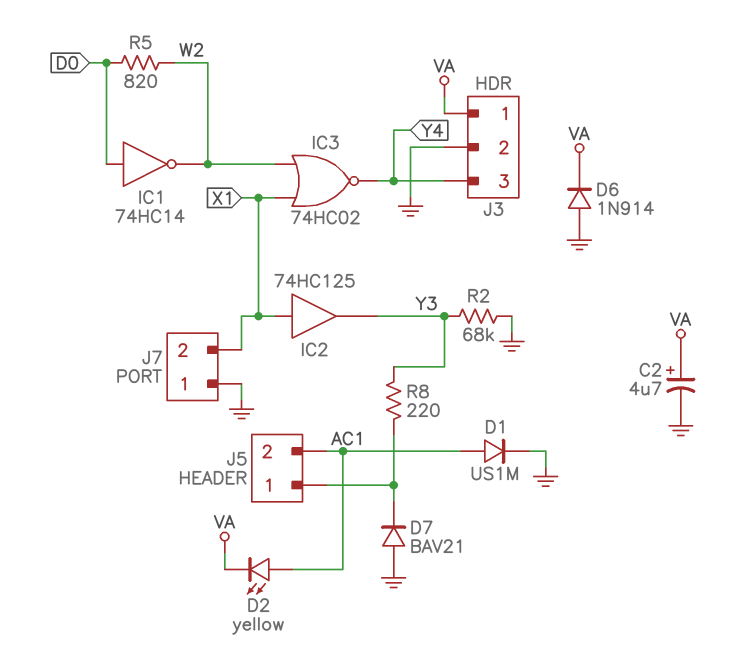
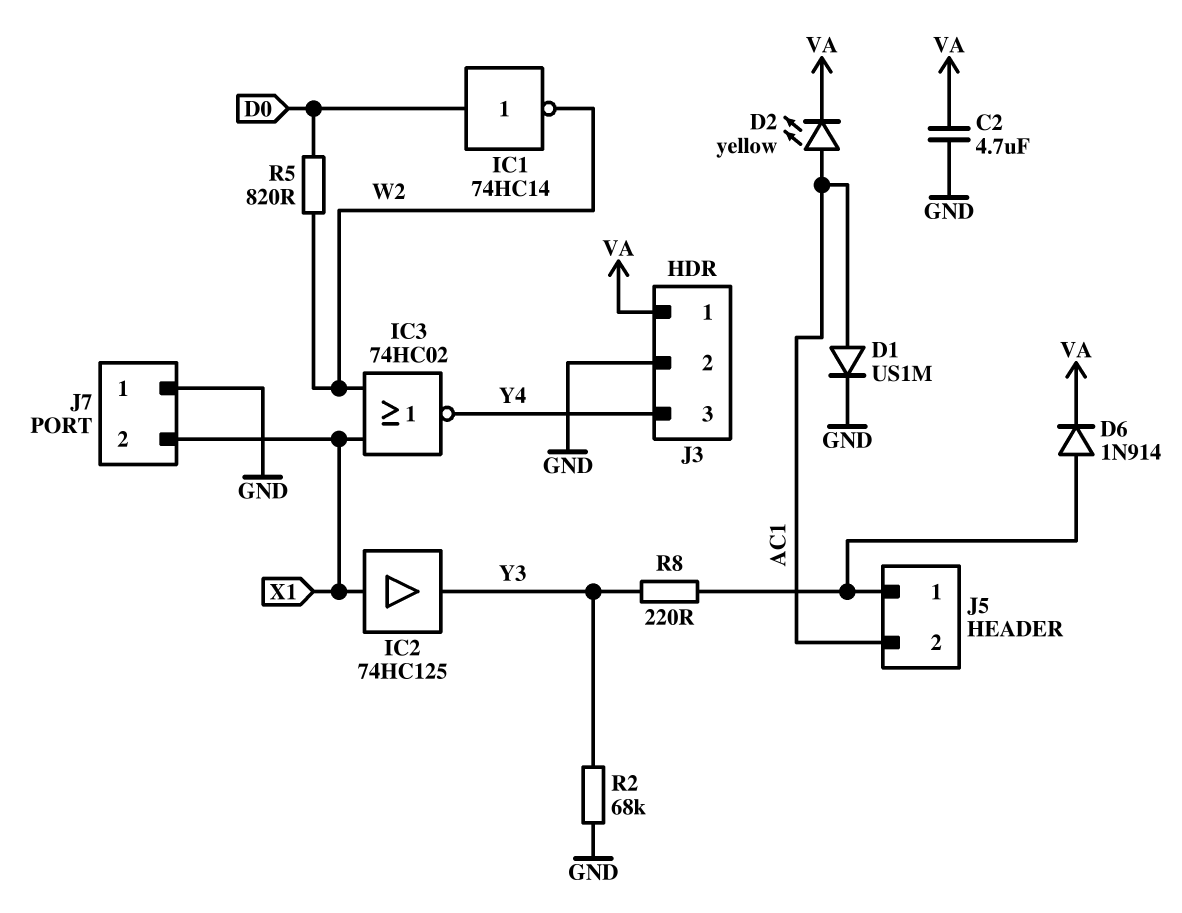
C2: 4.7uF (plus VA, minus GND) -> 4.7uF (GND, VA)
D6: diode 1N914 (A GND, K VA) -> diode 1N914 (A J5/1, K VA)
D7: diode BAV21 (A GND, K J5/1) -> none

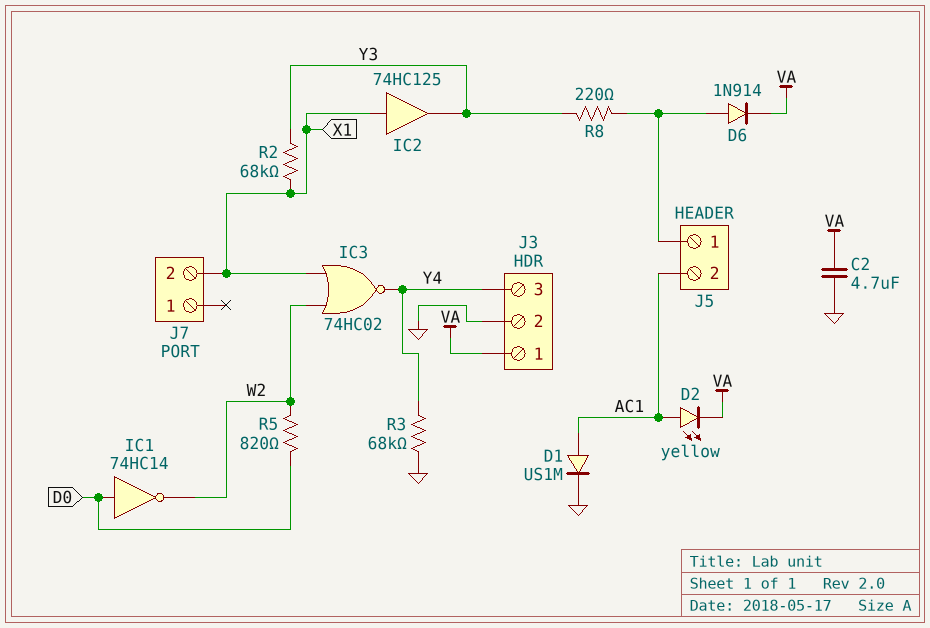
J7 pin 1: GND -> none
R2: 68k (GND, Y3) -> 68k (X1, Y3)
R3: none -> 68k (GND, Y4)

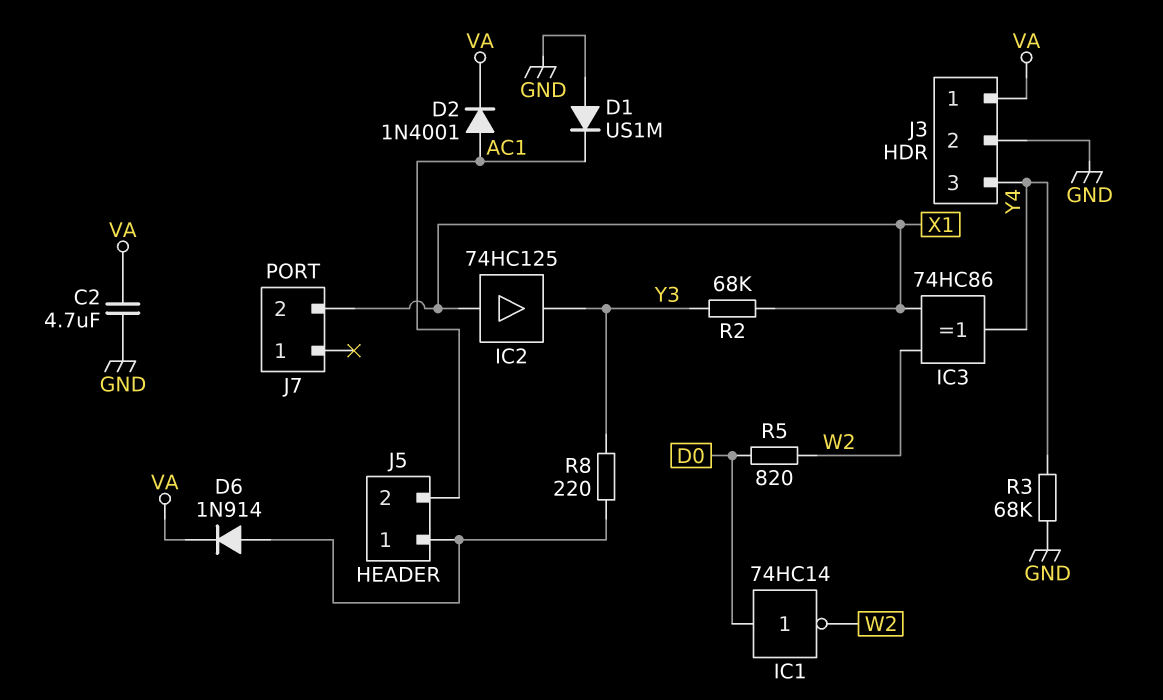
D1: diode US1M (A AC1, K GND) -> diode US1M (A GND, K AC1)
D2: LED yellow (A AC1, K VA) -> diode 1N4001 (A AC1, K VA)
IC3: NOR 74HC02 (in W2, in X1, out Y4) -> XOR 74HC86 (in W2, in X1, out Y4)

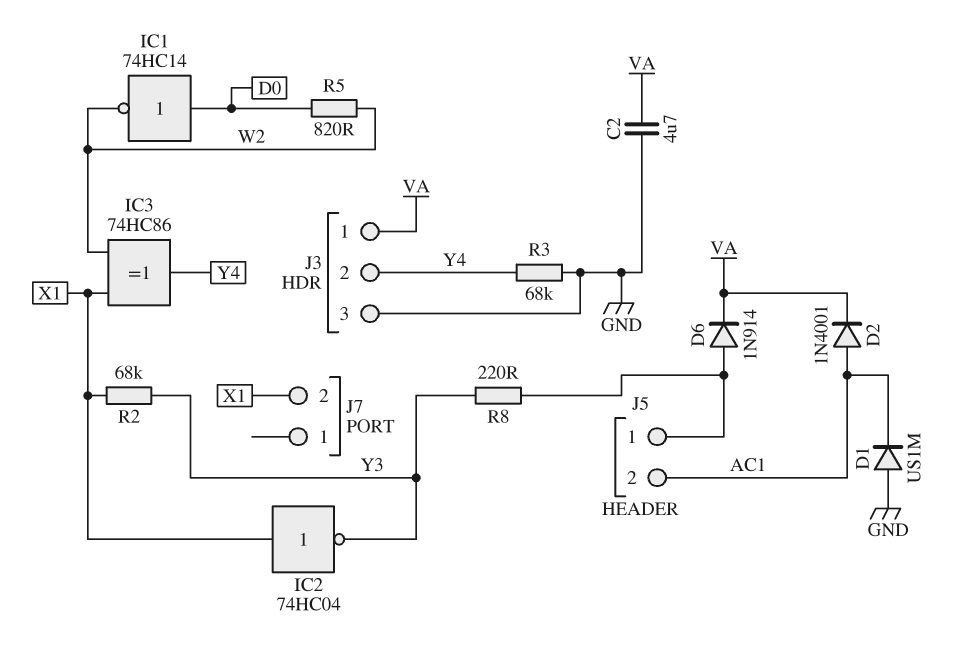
IC2: buffer 74HC125 (in X1, out Y3) -> NOT 74HC04 (in X1, out Y3)
J3 pin 2: GND -> Y4
J3 pin 3: Y4 -> GND

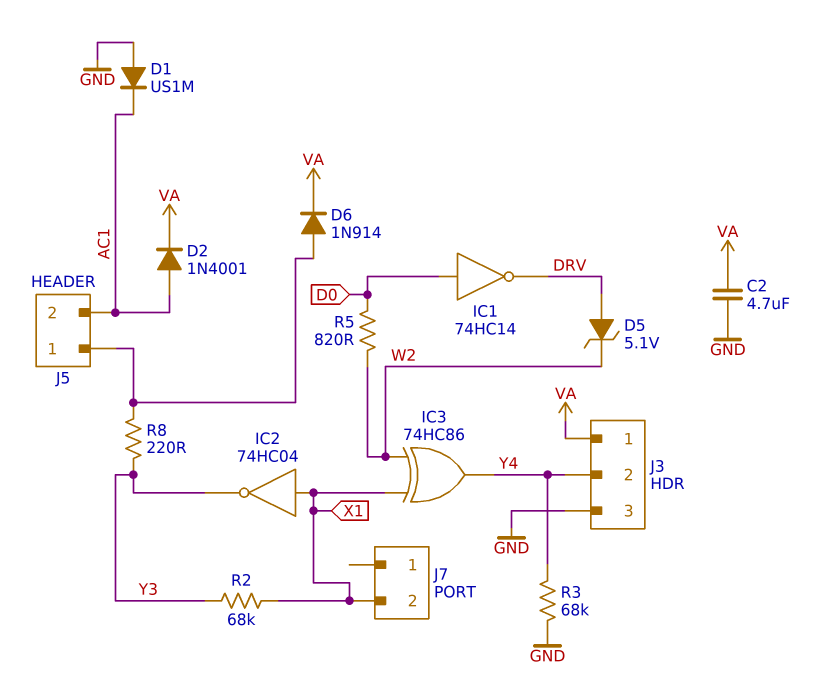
D5: none -> zener 5.1V (A DRV, K W2)
IC1: NOT 74HC14 (in D0, out W2) -> NOT 74HC14 (in D0, out DRV)

